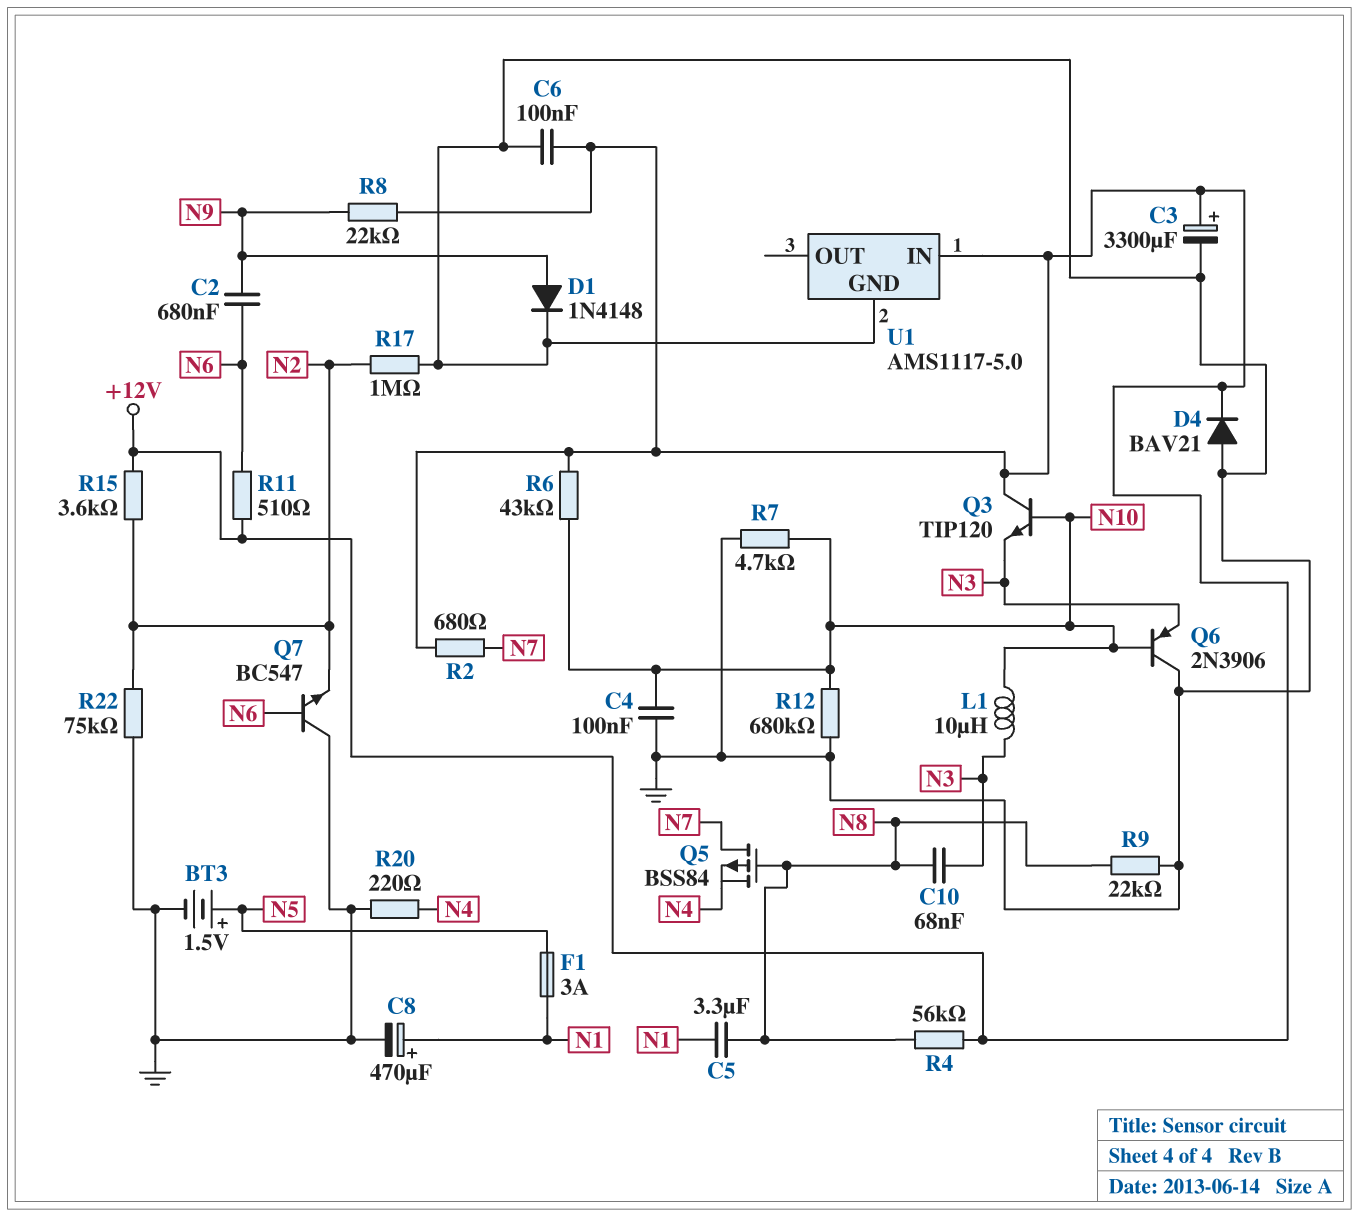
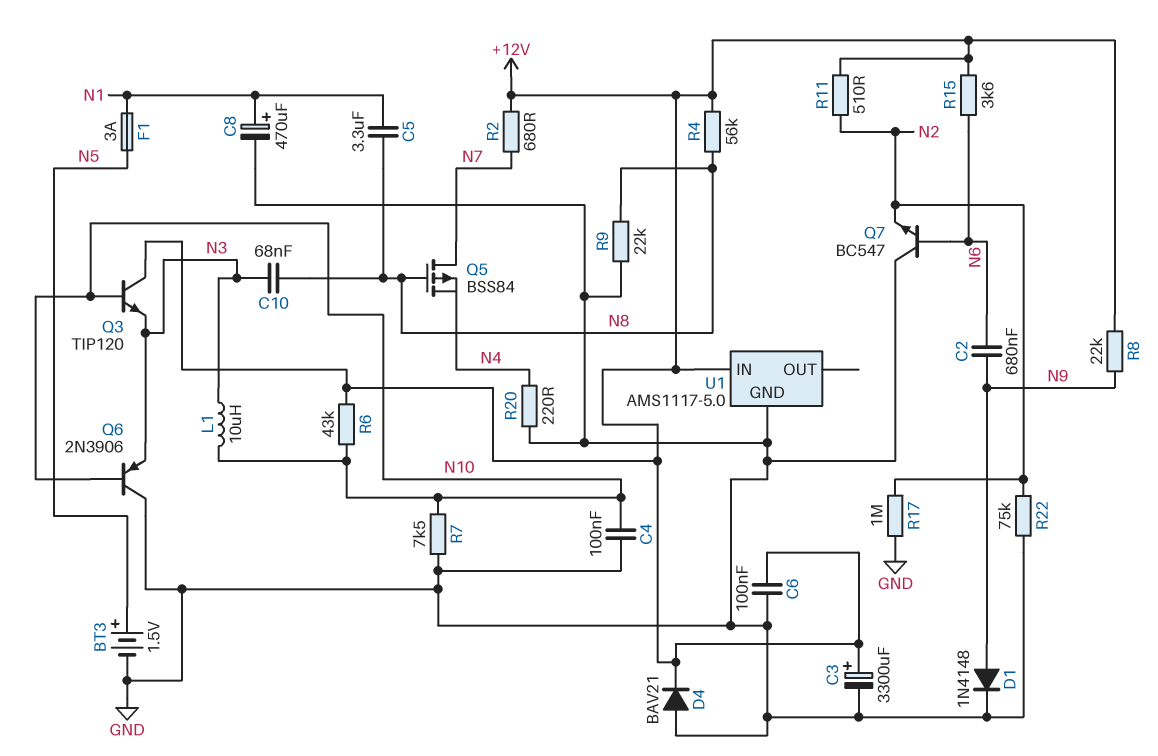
R7: 4.7k (GND, N10) -> 7.5k (GND, N10)
R11: 510 (+12V, N6) -> 510 (+12V, N2)
R12: 680k (GND, N10) -> none
R15: 3.6k (+12V, N2) -> 3.6k (+12V, N6)

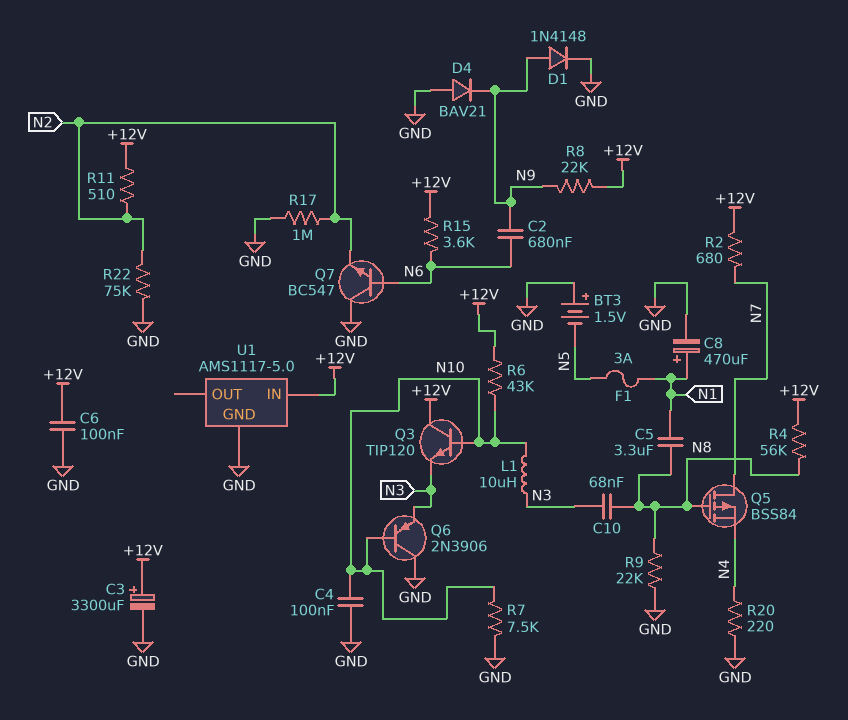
BT3: 1.5V (plus N5, minus GND) -> 1.5V (plus GND, minus N5)
D4: diode BAV21 (A GND, K +12V) -> diode BAV21 (A GND, K N9)

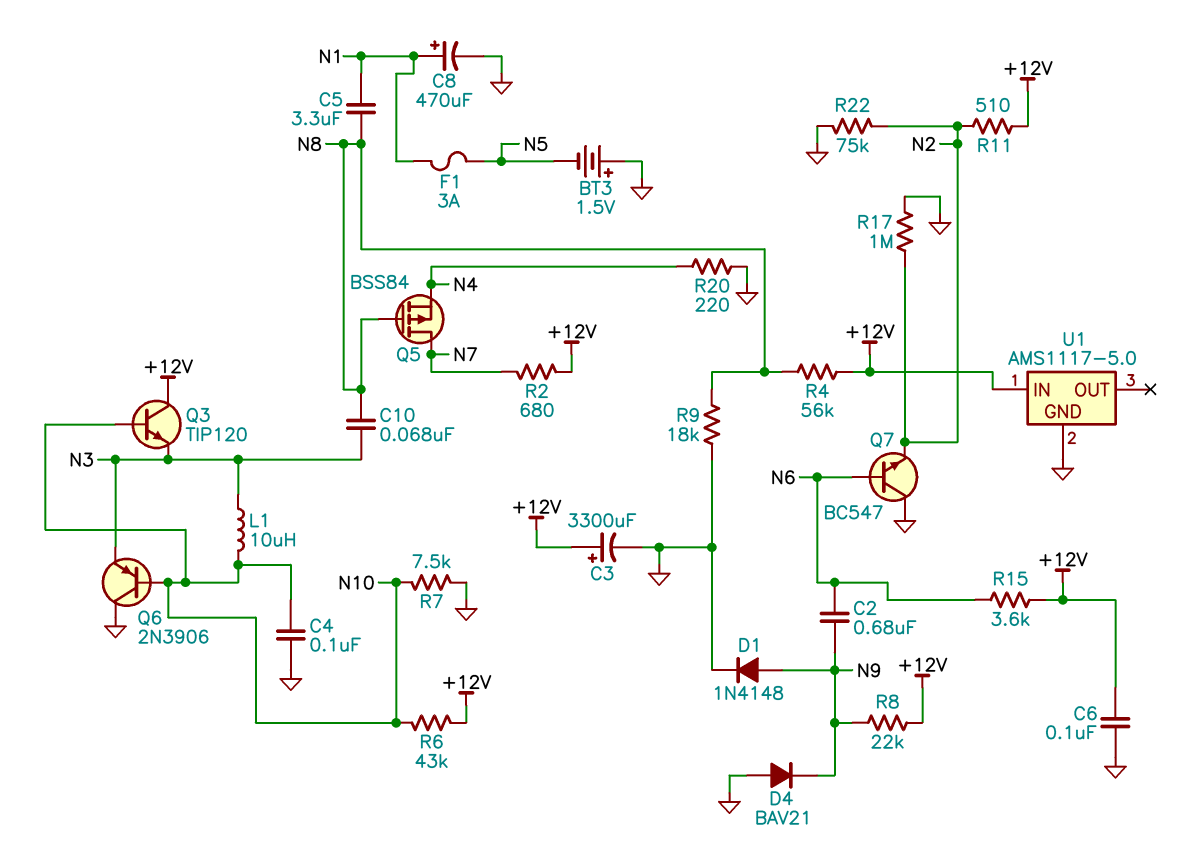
R9: 22k (GND, N8) -> 18k (GND, N8)

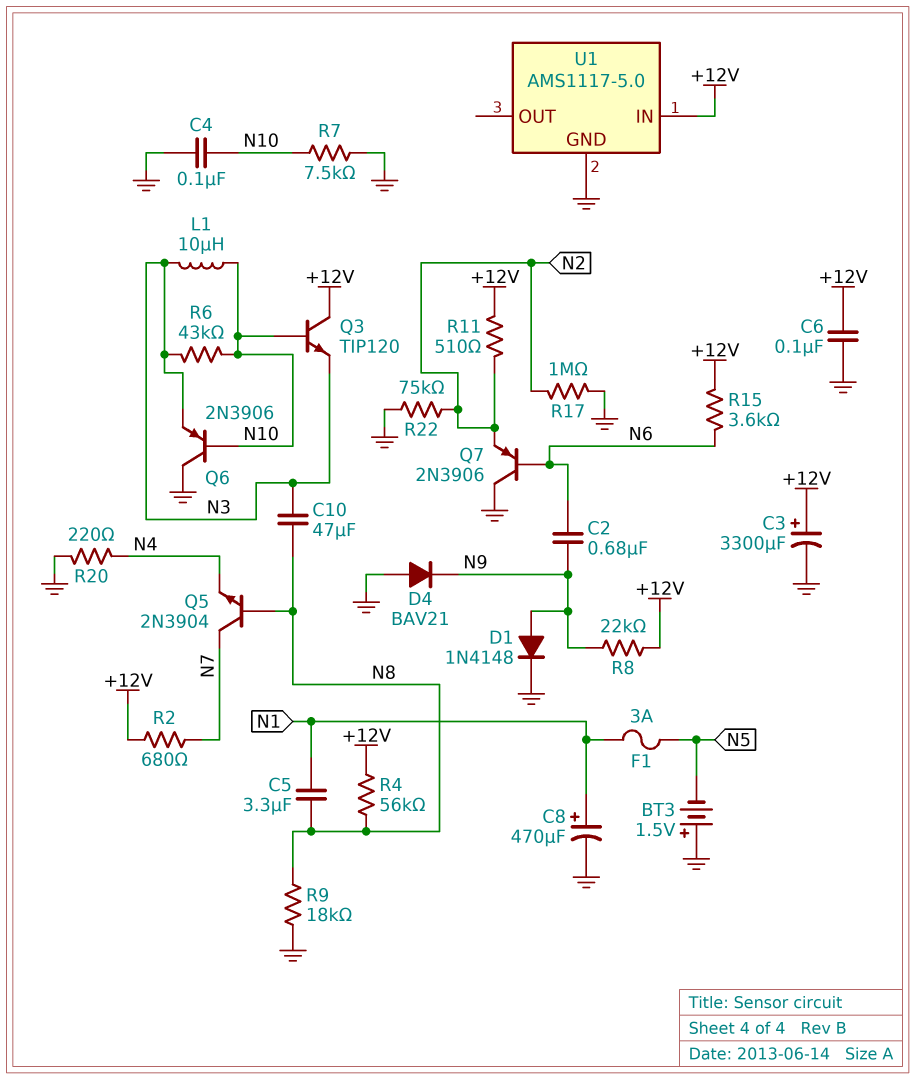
C10: 68nF (N3, N8) -> 47uF (N3, N8)
Q5: PMOS BSS84 (G N8, D N7, S N4) -> NPN 2N3904 (B N8, C N7, E N4)
Q7: NPN BC547 (B N6, C GND, E N2) -> PNP 2N3906 (B N6, C GND, E N2)
R6: 43k (+12V, N10) -> 43k (N3, N10)

